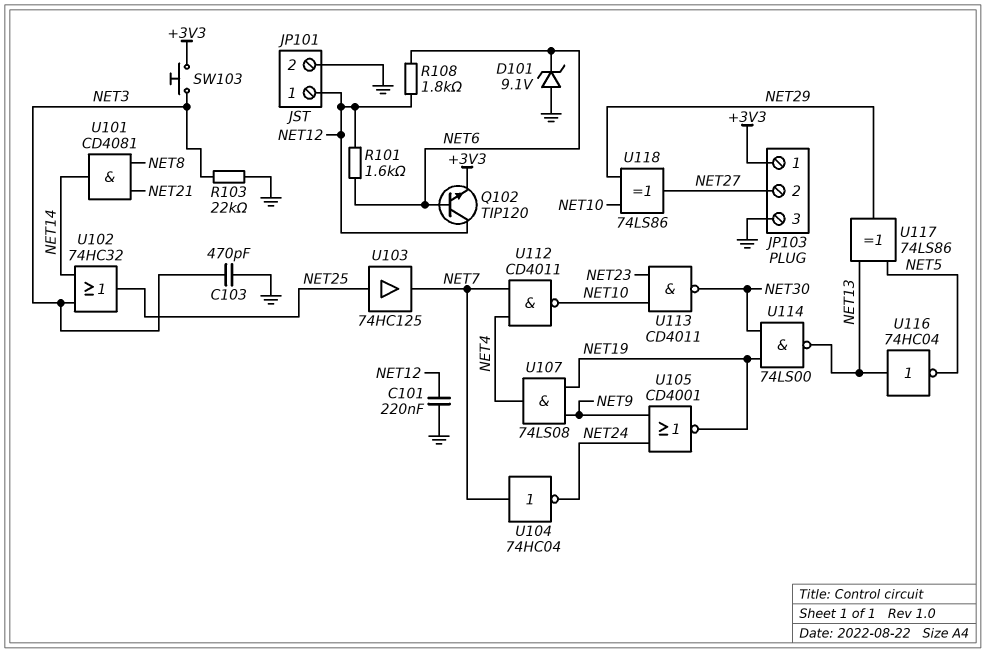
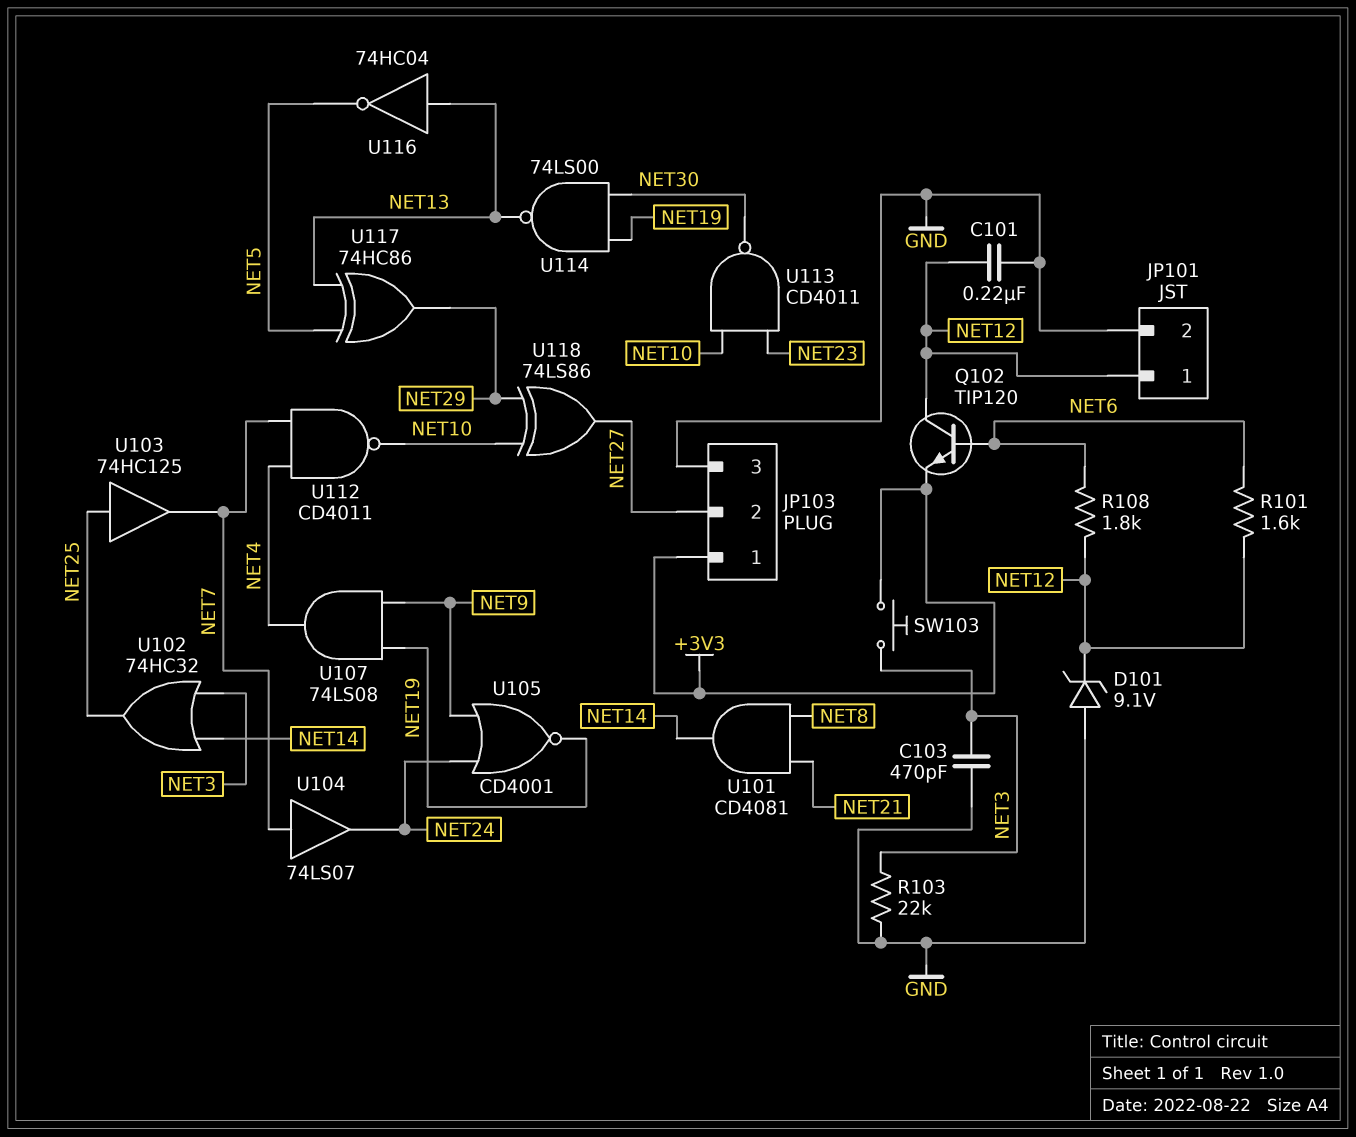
D101: zener 9.1V (A GND, K NET6) -> zener 9.1V (A GND, K NET12)
U104: NOT 74HC04 (in NET7, out NET24) -> buffer 74LS07 (in NET7, out NET24)
U117: XOR 74LS86 (in NET5, in NET13, out NET29) -> XOR 74HC86 (in NET5, in NET13, out NET29)

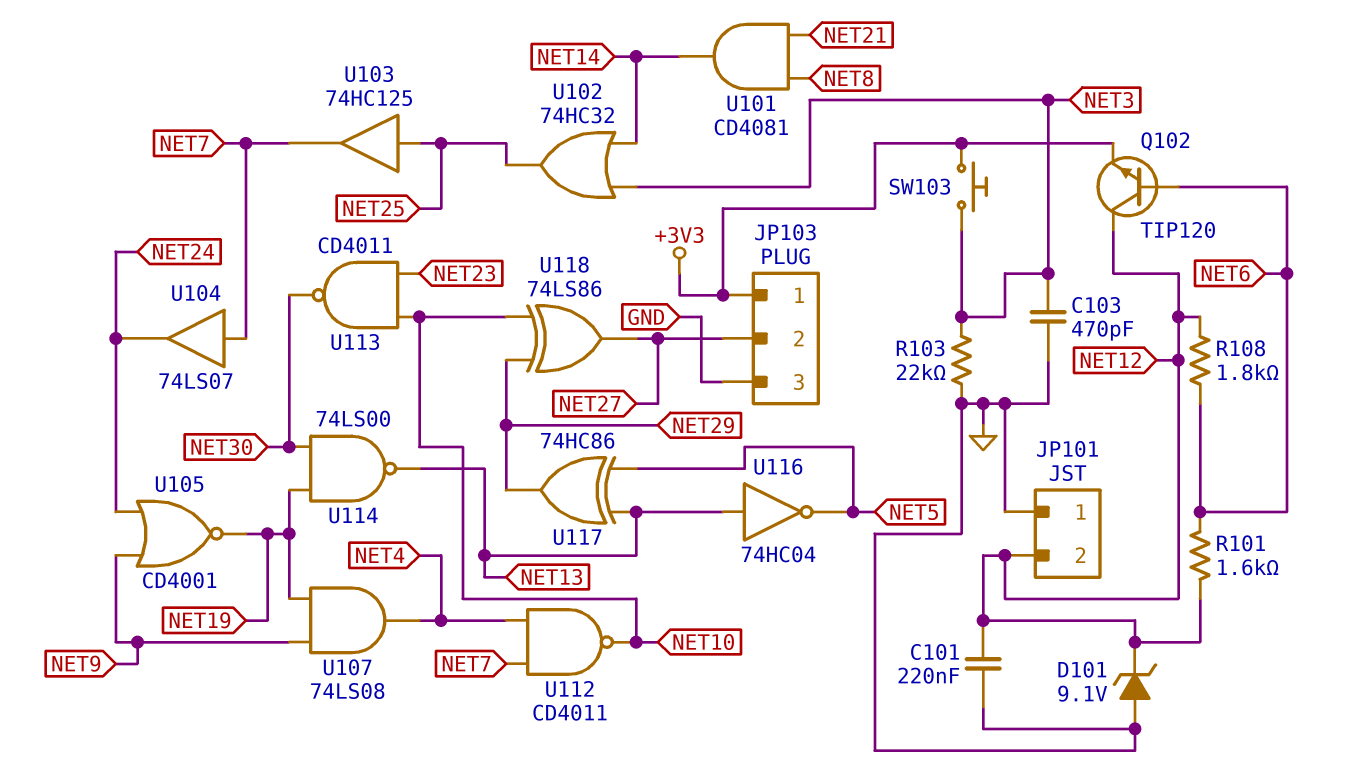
JP101 pin 1: NET12 -> GND
JP101 pin 2: GND -> NET12

